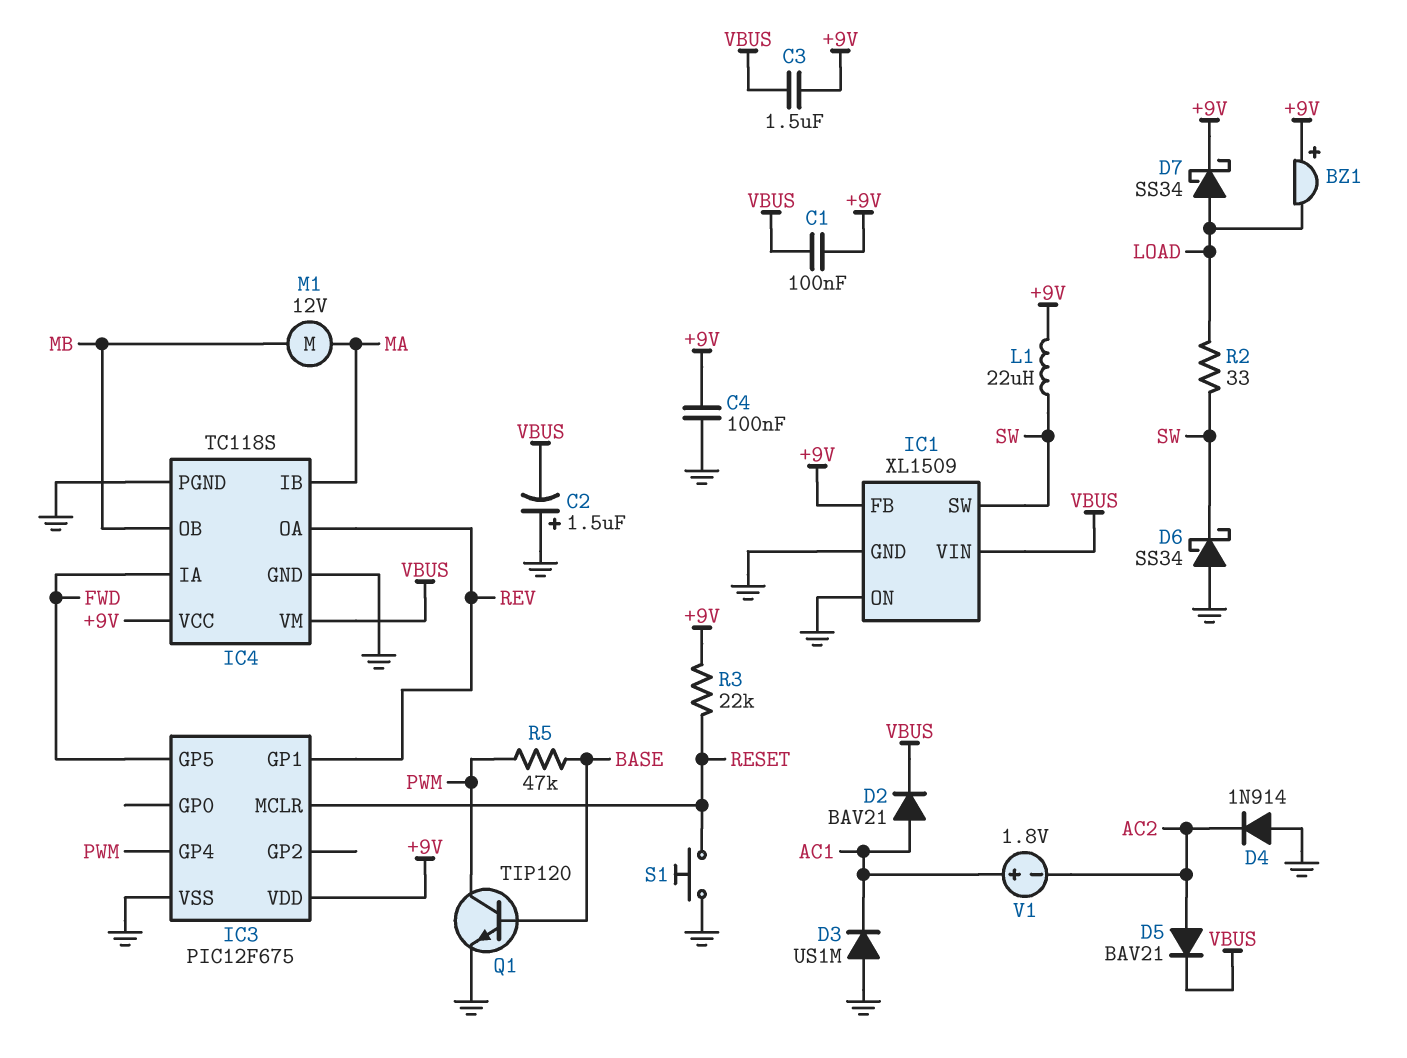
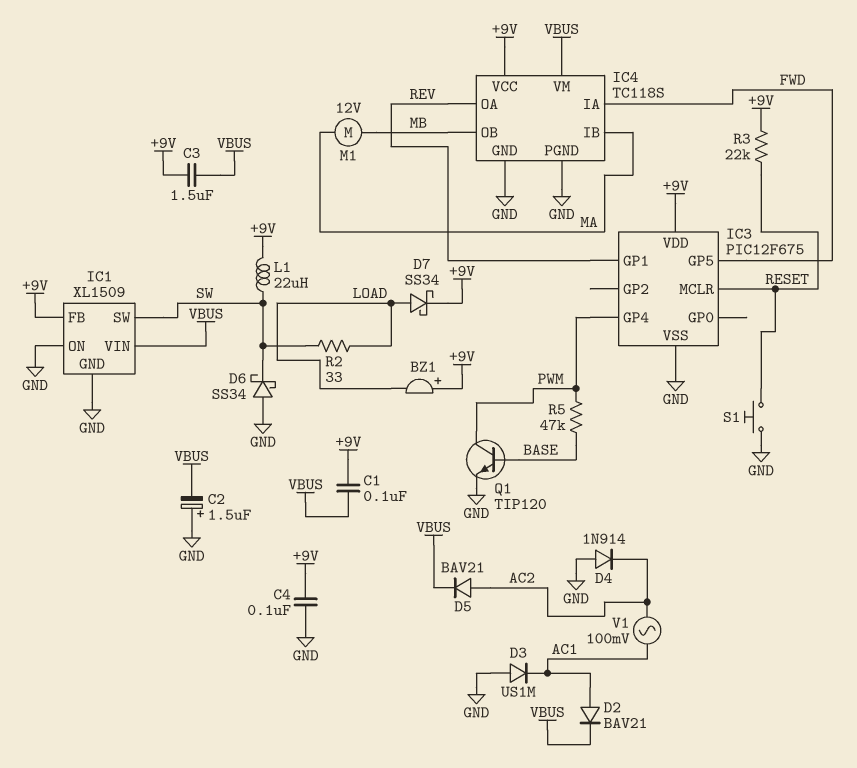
V1: 1.8V (plus AC1, minus AC2) -> AC 100mV (AC1, AC2)

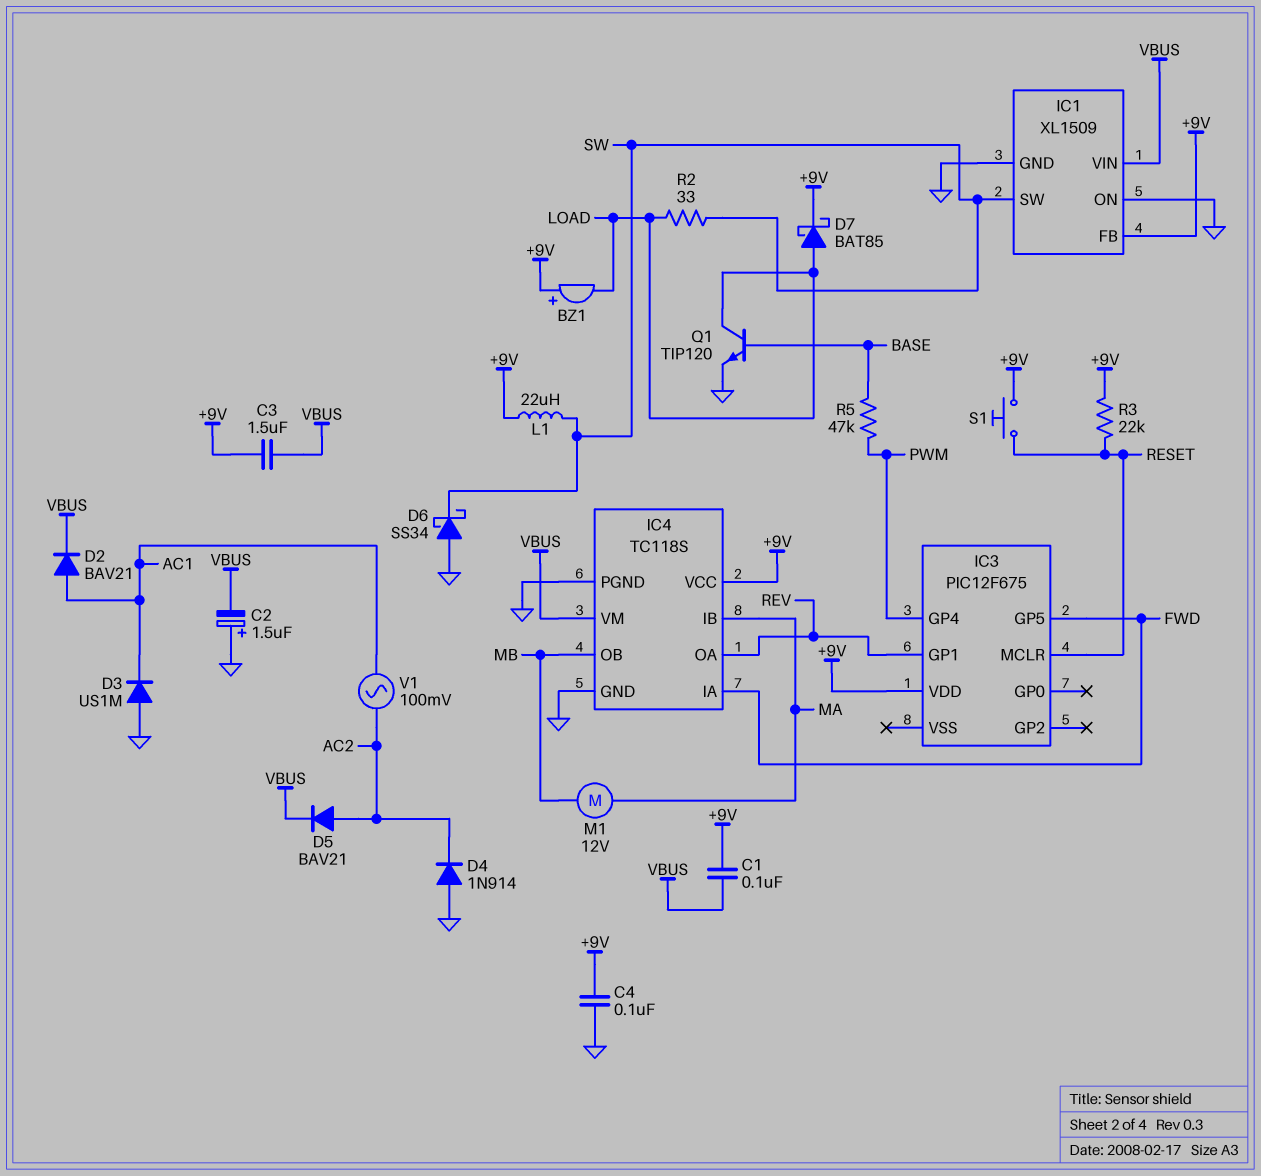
D7: schottky SS34 (A LOAD, K +9V) -> schottky BAT85 (A LOAD, K +9V)
IC3 pin VSS: GND -> none
Q1: NPN TIP120 (B BASE, C PWM, E GND) -> NPN TIP120 (B BASE, C LOAD, E GND)
S1: button (GND, RESET) -> button (+9V, RESET)

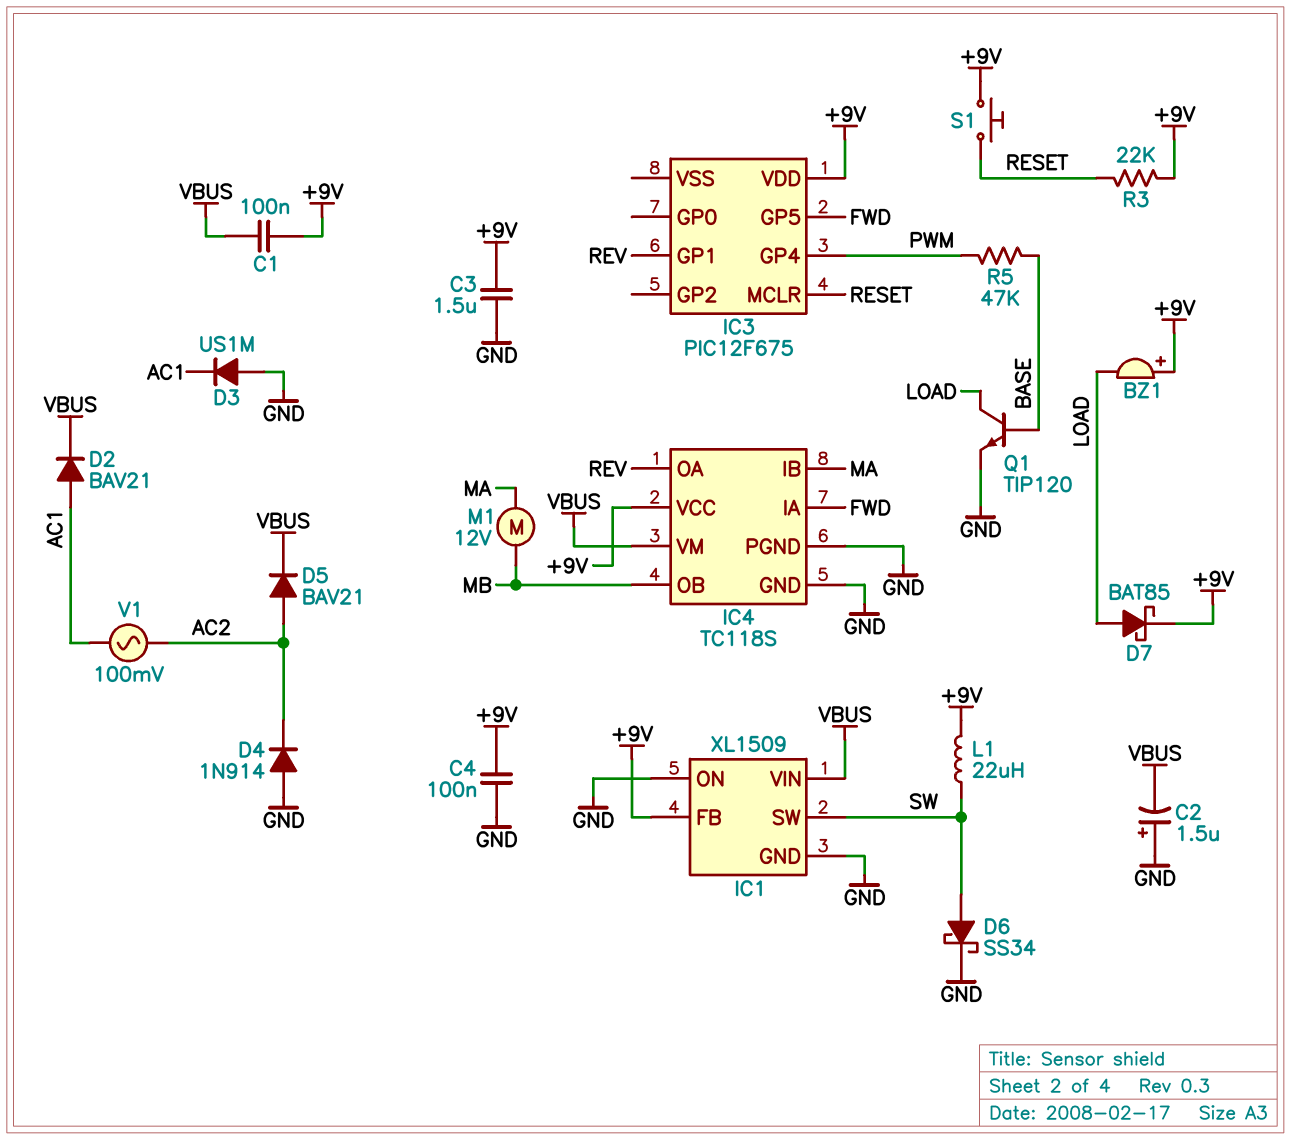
C3: 1.5uF (+9V, VBUS) -> 1.5uF (+9V, GND)
D6: schottky SS34 (A GND, K SW) -> schottky SS34 (A SW, K GND)
R2: 33 (LOAD, SW) -> none

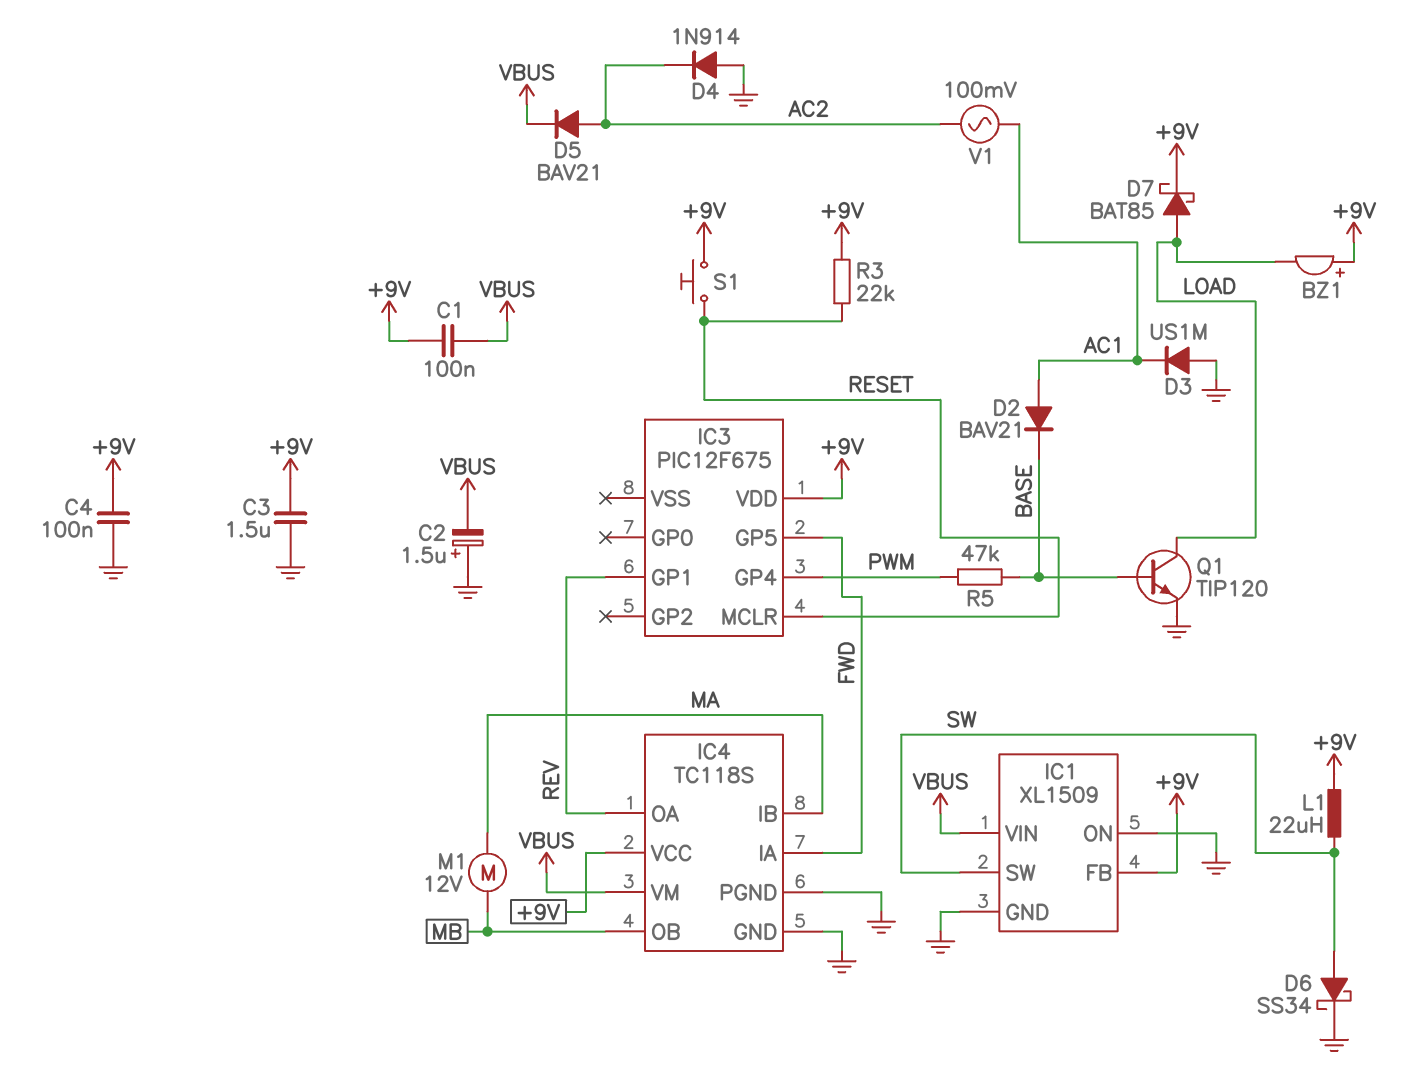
D2: diode BAV21 (A AC1, K VBUS) -> diode BAV21 (A AC1, K BASE)

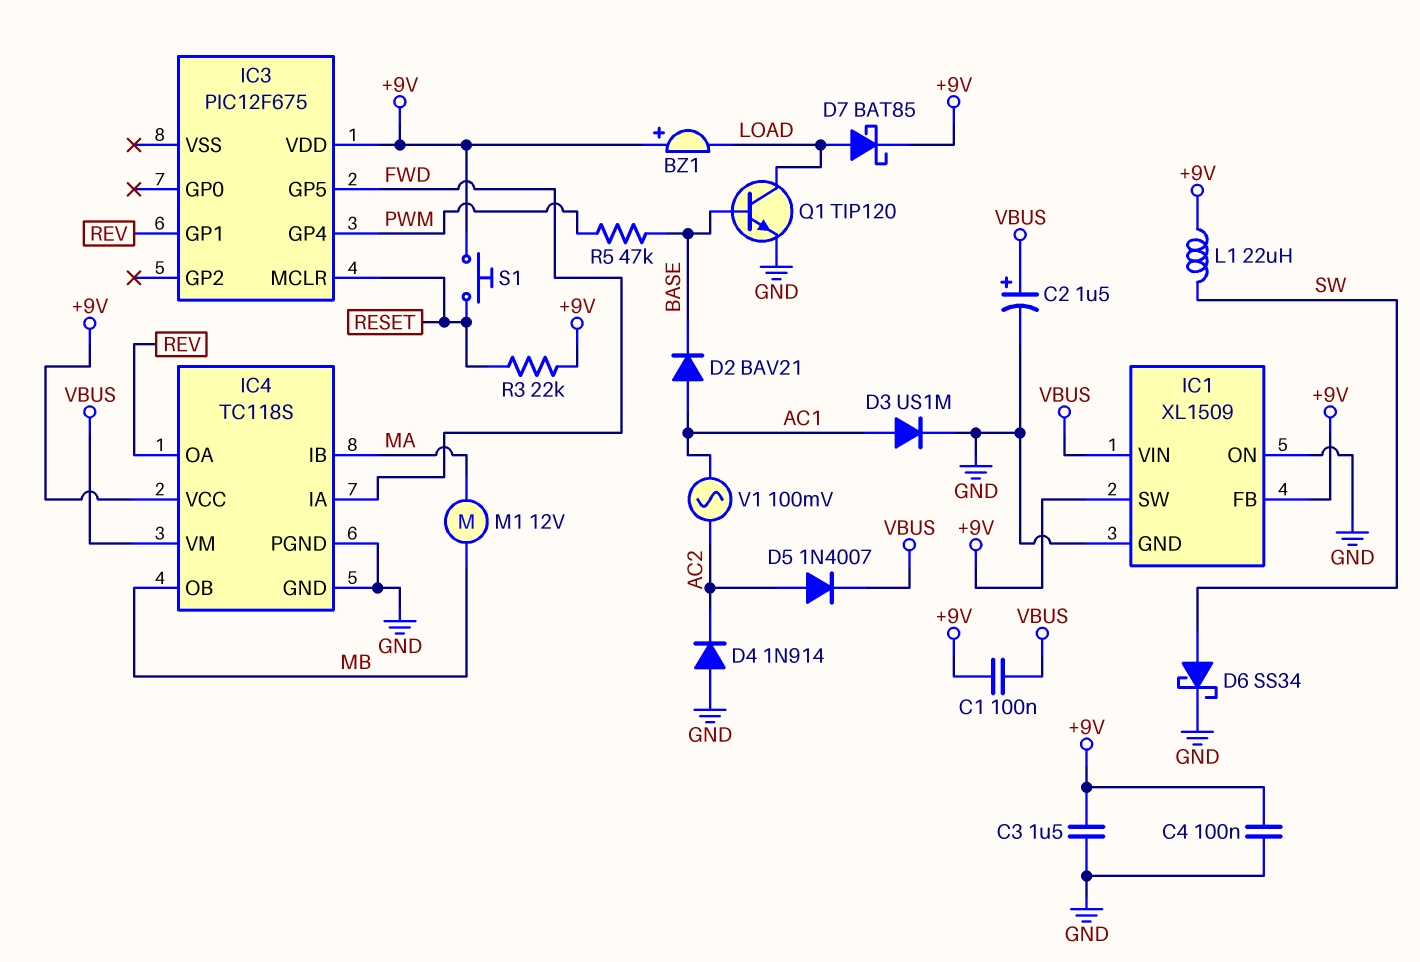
C2: 1.5uF (plus GND, minus VBUS) -> 1.5uF (plus VBUS, minus GND)
D3: diode US1M (A GND, K AC1) -> diode US1M (A AC1, K GND)
D5: diode BAV21 (A AC2, K VBUS) -> diode 1N4007 (A AC2, K VBUS)
IC1 pin SW: SW -> +9V

